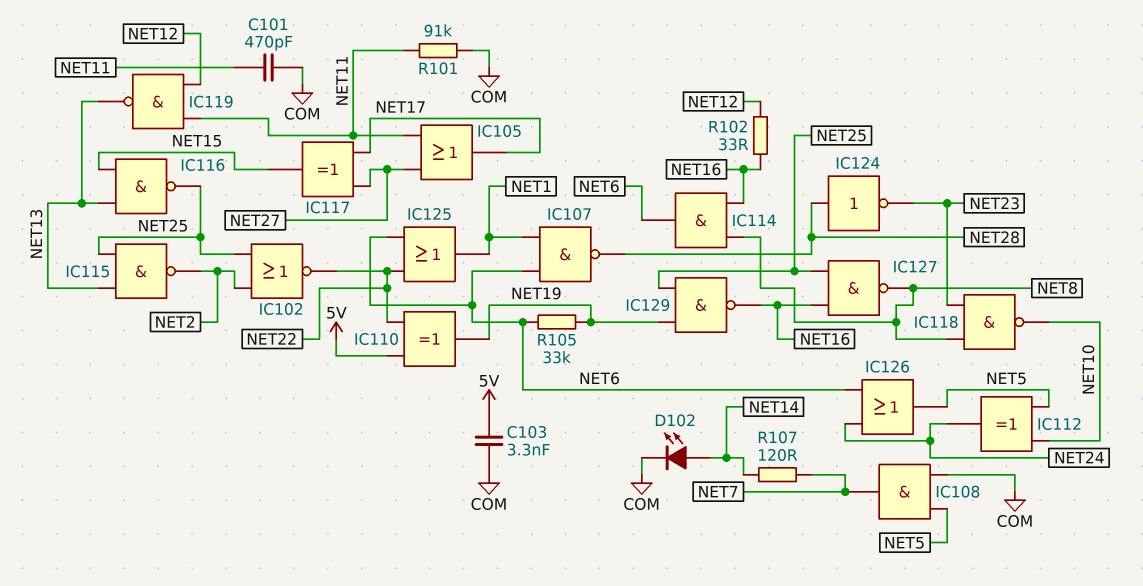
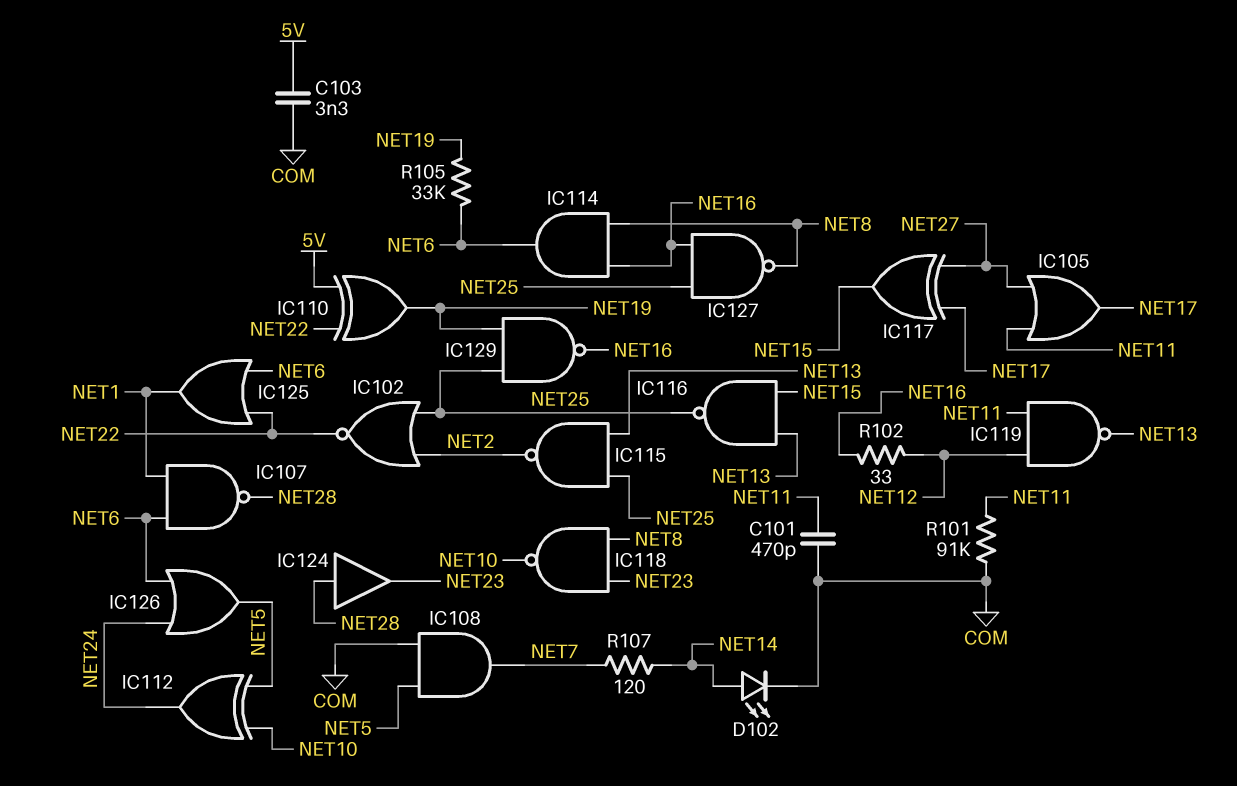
IC124: NOT (in NET28, out NET23) -> buffer (in NET28, out NET23)

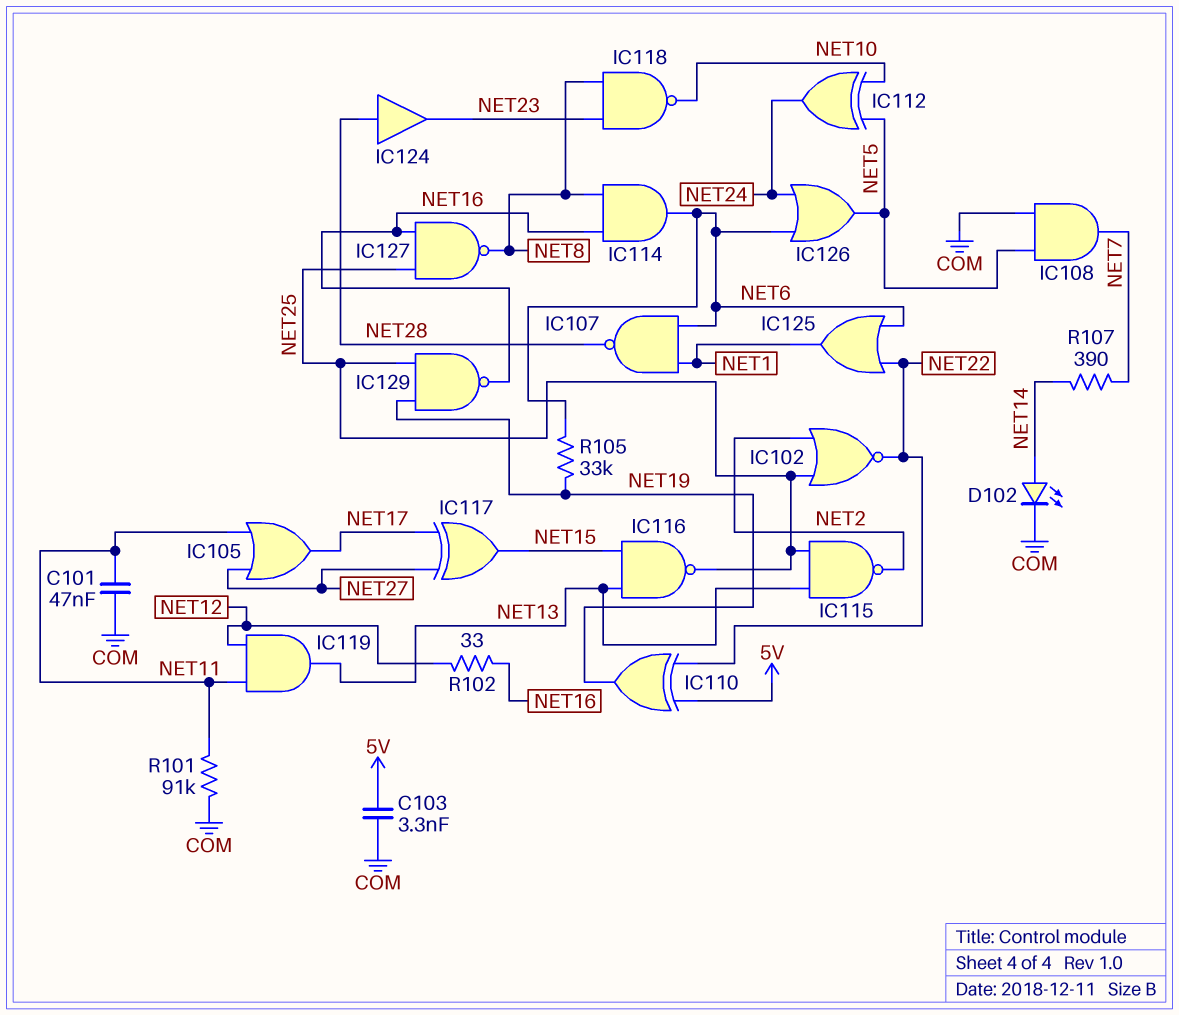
C101: 470pF (COM, NET11) -> 47nF (COM, NET11)
IC119: NAND (in NET11, in NET12, out NET13) -> AND (in NET11, in NET12, out NET13)
R107: 120 (NET7, NET14) -> 390 (NET7, NET14)

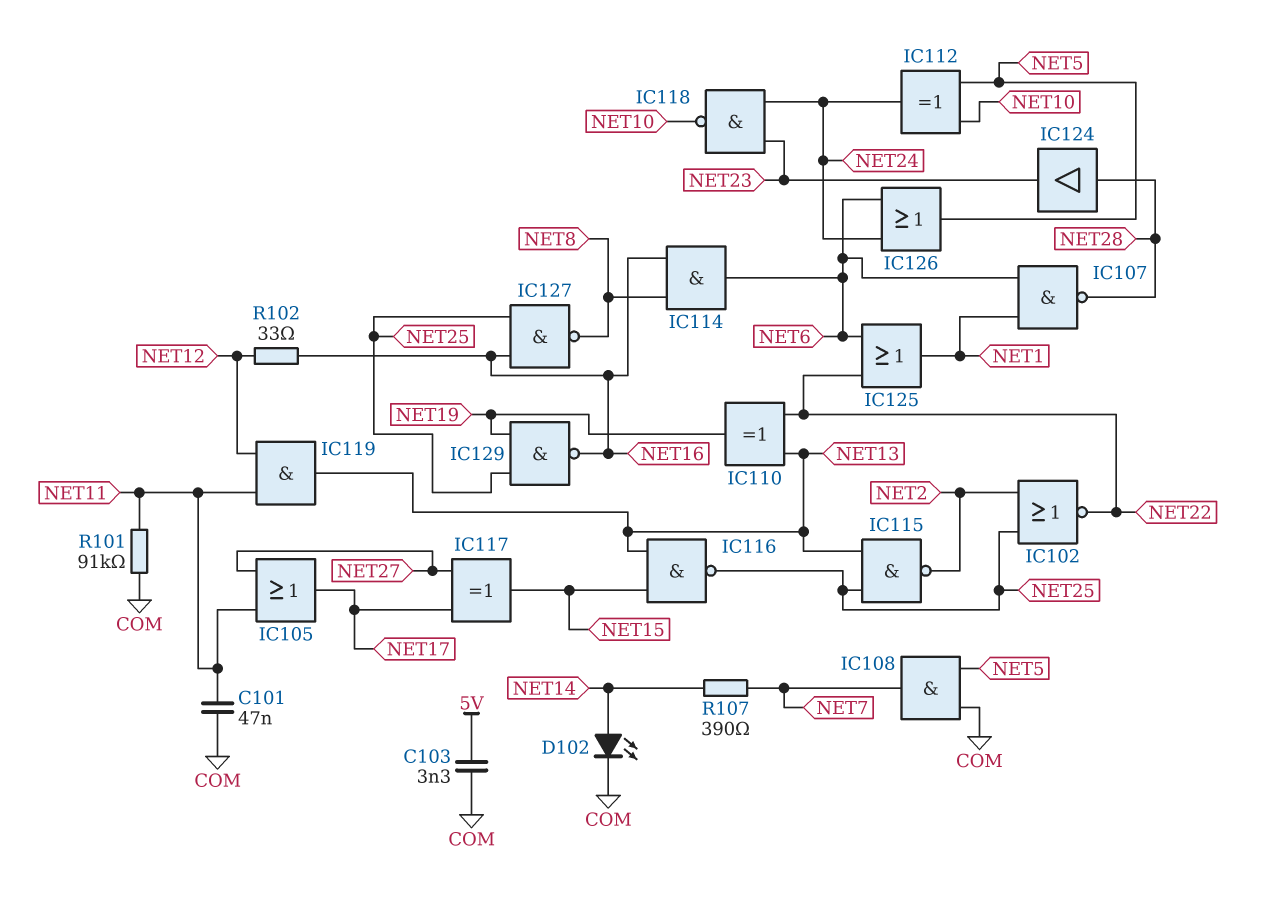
IC110: XOR (in 5V, in NET22, out NET19) -> XOR (in NET13, in NET22, out NET19)
IC118: NAND (in NET8, in NET23, out NET10) -> NAND (in NET23, in NET24, out NET10)
R105: 33k (NET6, NET19) -> none

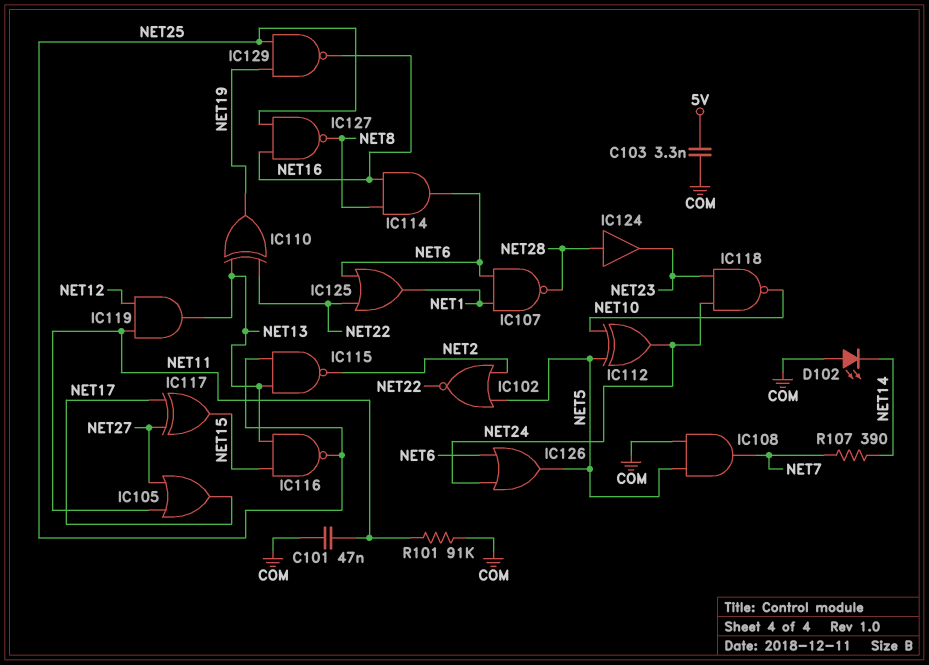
D102: LED (A NET14, K COM) -> LED (A COM, K NET14)
IC102: NOR (in NET2, in NET25, out NET22) -> NOR (in NET2, in NET5, out NET22)
R102: 33 (NET12, NET16) -> none

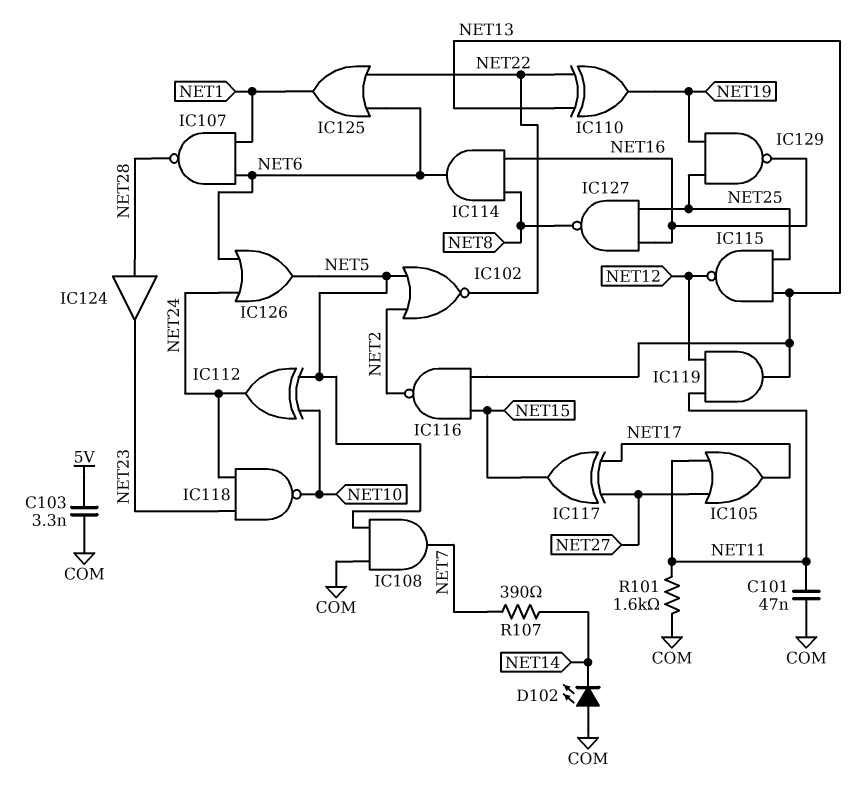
IC115: NAND (in NET13, in NET25, out NET2) -> NAND (in NET13, in NET25, out NET12)
IC116: NAND (in NET13, in NET15, out NET25) -> NAND (in NET13, in NET15, out NET2)
R101: 91k (COM, NET11) -> 1.6k (COM, NET11)

